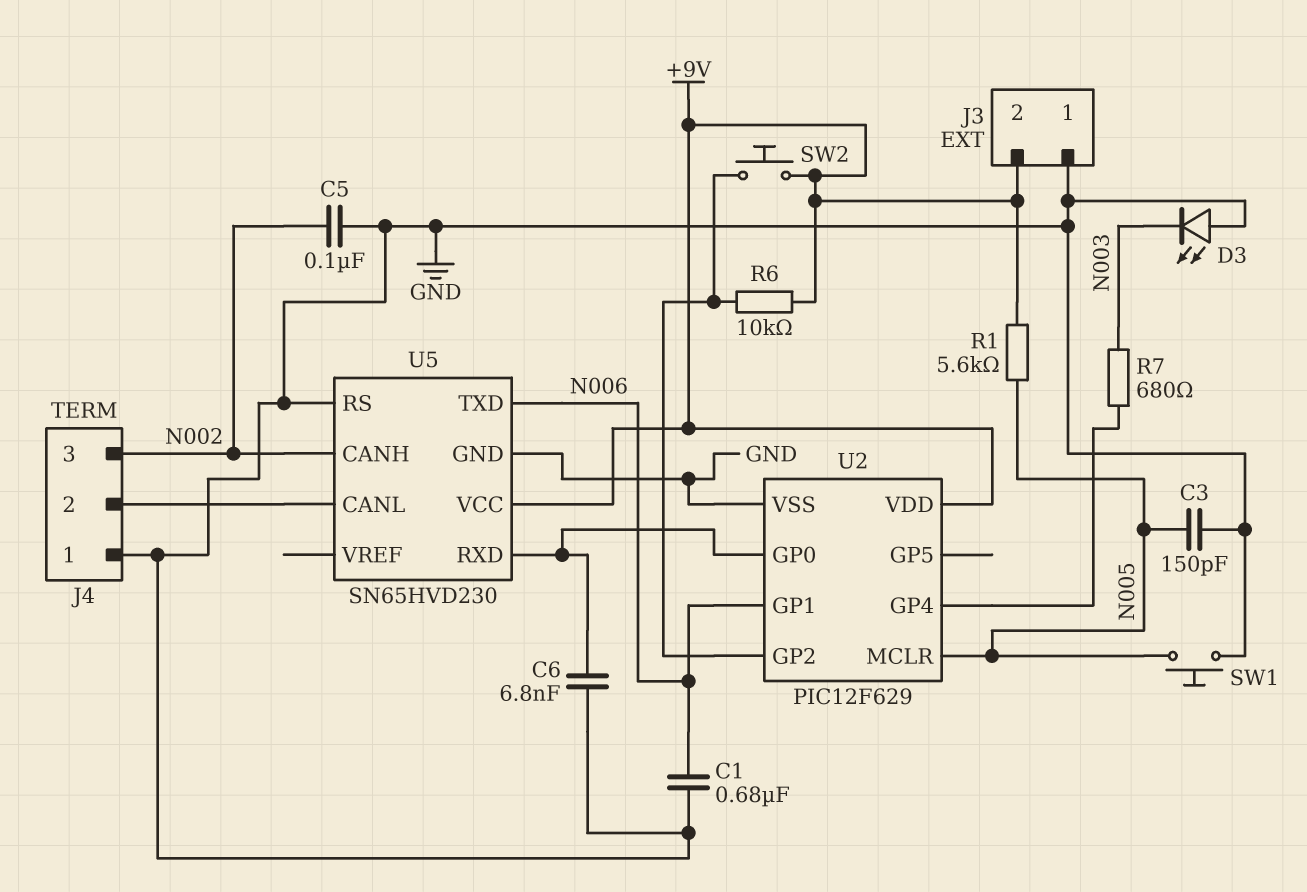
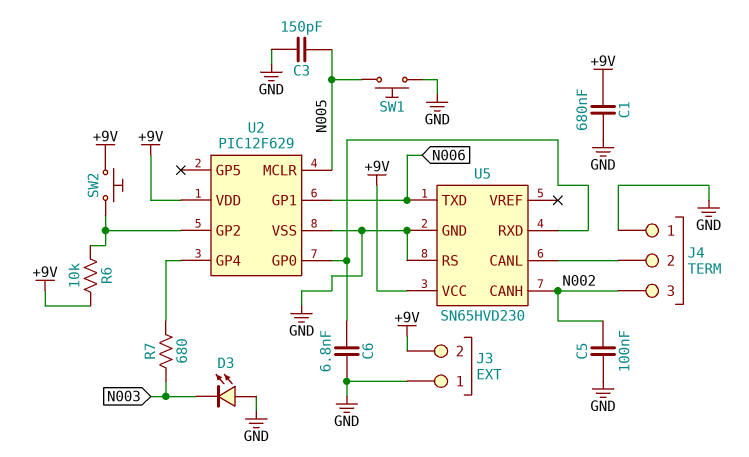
C1: 680nF (GND, N006) -> 680nF (+9V, GND)
R1: 5.6k (+9V, N005) -> none

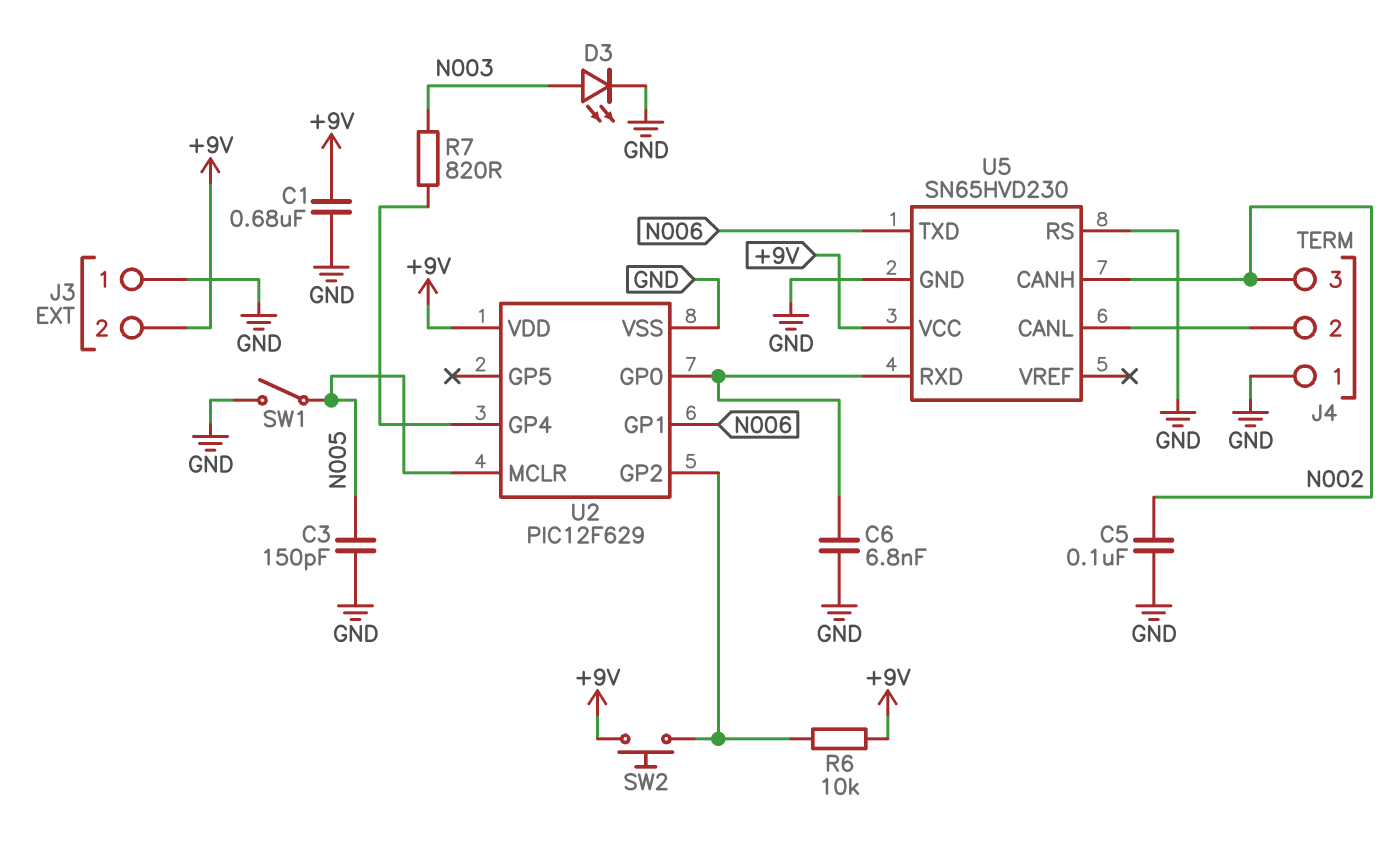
D3: LED (A GND, K N003) -> LED (A N003, K GND)
R7: 680 (N003, U2/GP4) -> 820 (N003, U2/GP4)
SW1: button (GND, N005) -> switch (GND, N005)

